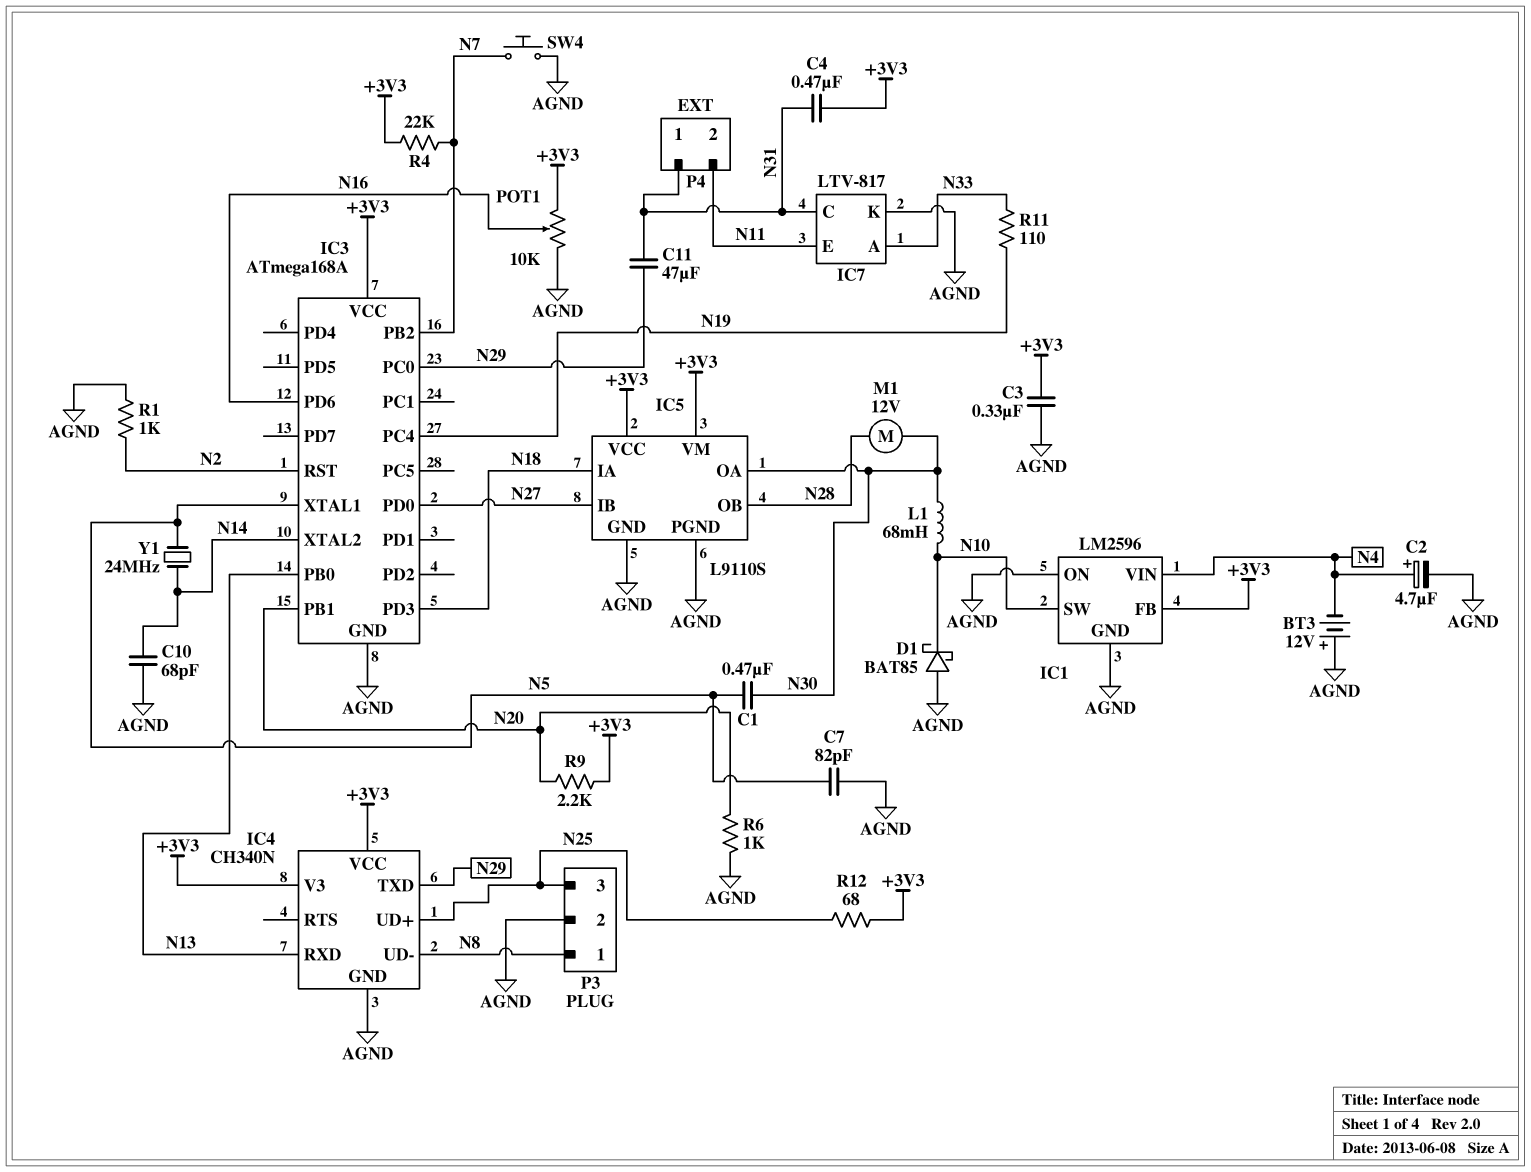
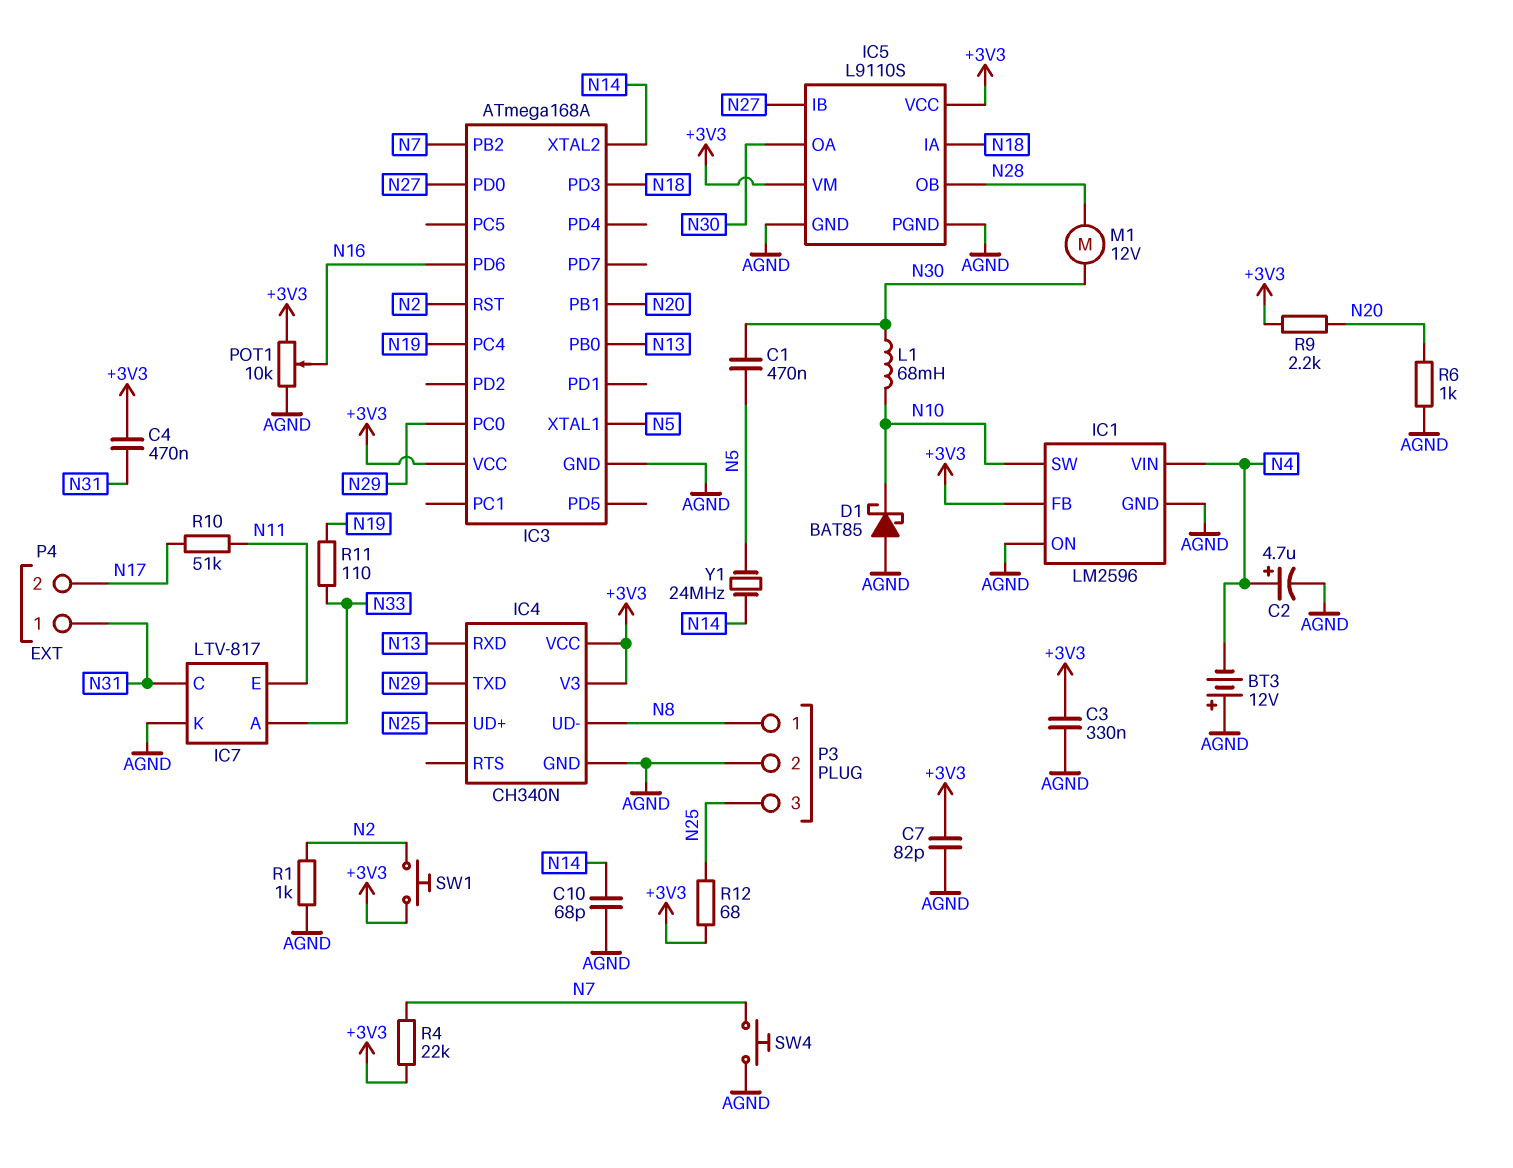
C7: 82pF (AGND, N5) -> 82pF (+3V3, AGND)
C11: 47uF (N29, N31) -> none
P4 pin 2: N11 -> N17
R10: none -> 51k (N11, N17)
SW1: none -> button (+3V3, N2)

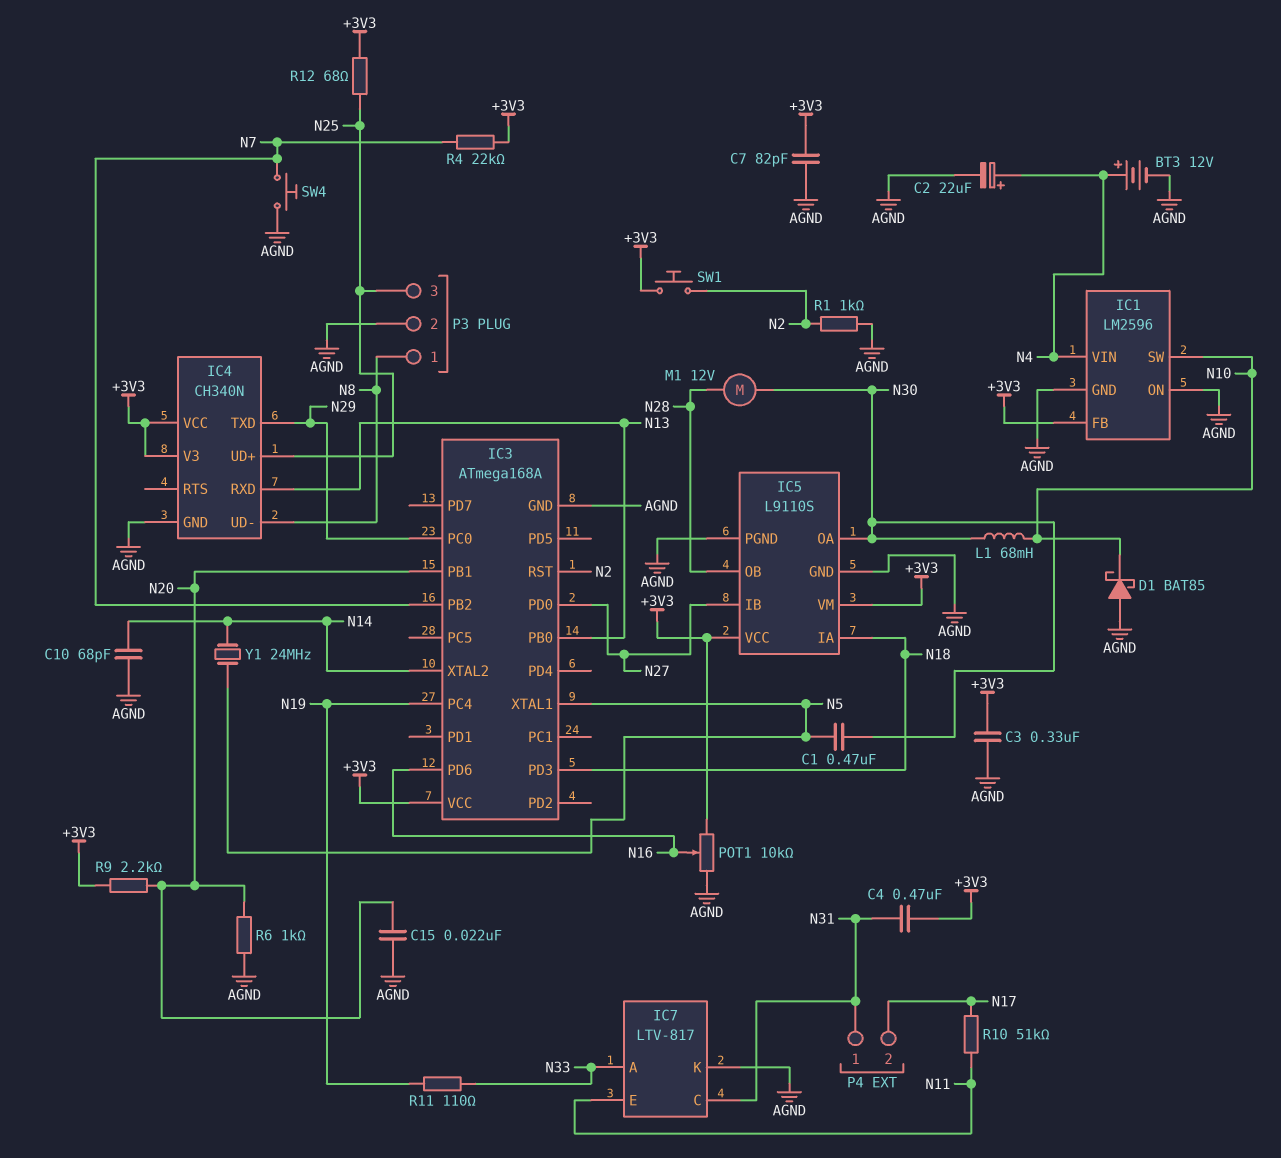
BT3: 12V (plus AGND, minus N4) -> 12V (plus N4, minus AGND)
C2: 4.7uF (plus N4, minus AGND) -> 22uF (plus N4, minus AGND)
C15: none -> 22nF (AGND, N20)

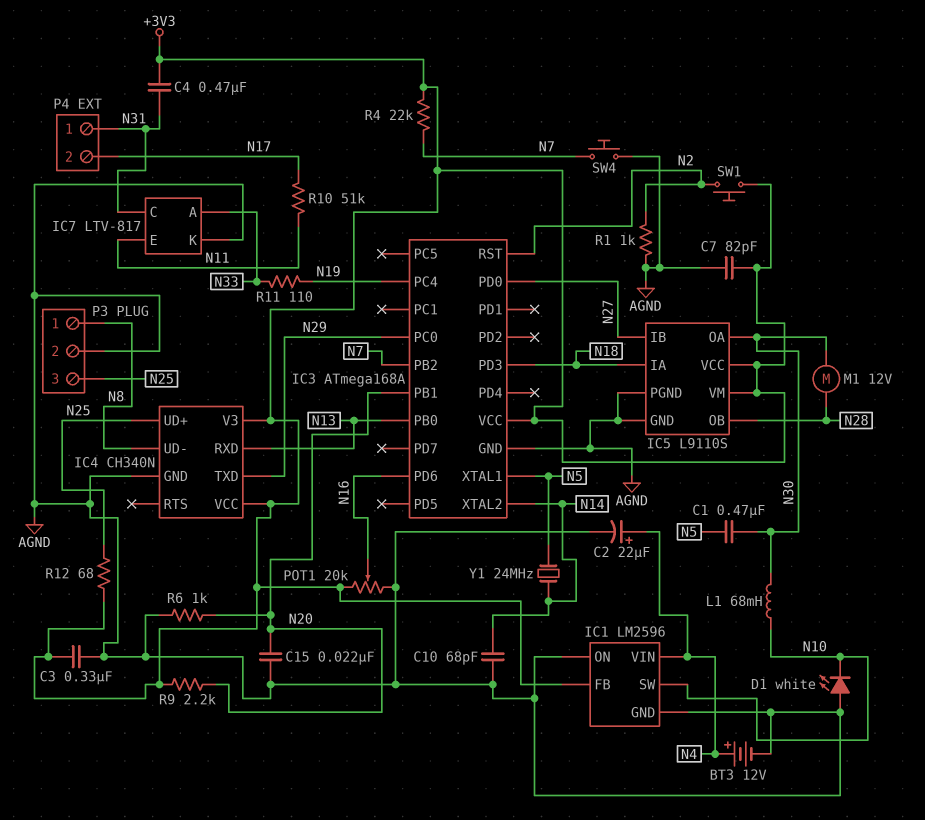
D1: schottky BAT85 (A AGND, K N10) -> LED white (A AGND, K N10)
POT1: 10k (+3V3, AGND, wiper N16) -> 20k (+3V3, AGND, wiper N16)

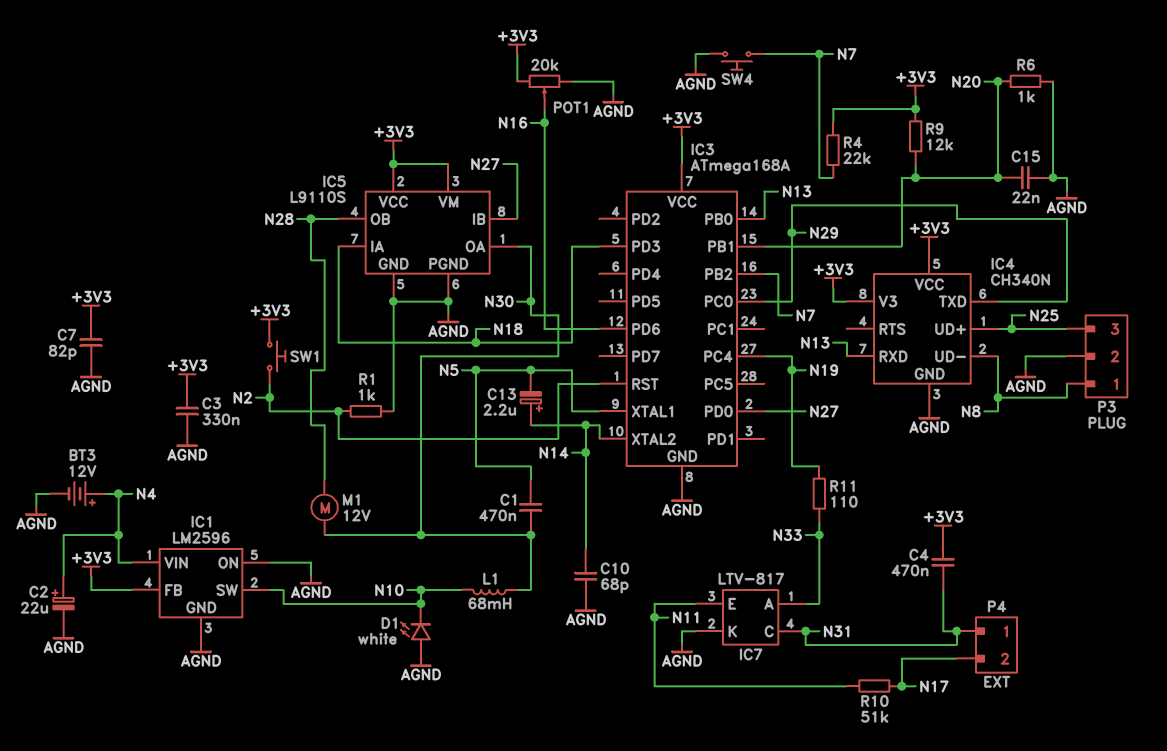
C13: none -> 2.2uF (plus N14, minus N5)
R9: 2.2k (+3V3, N20) -> 12k (+3V3, N20)
R12: 68 (+3V3, N25) -> none
Y1: 24MHz (N5, N14) -> none

